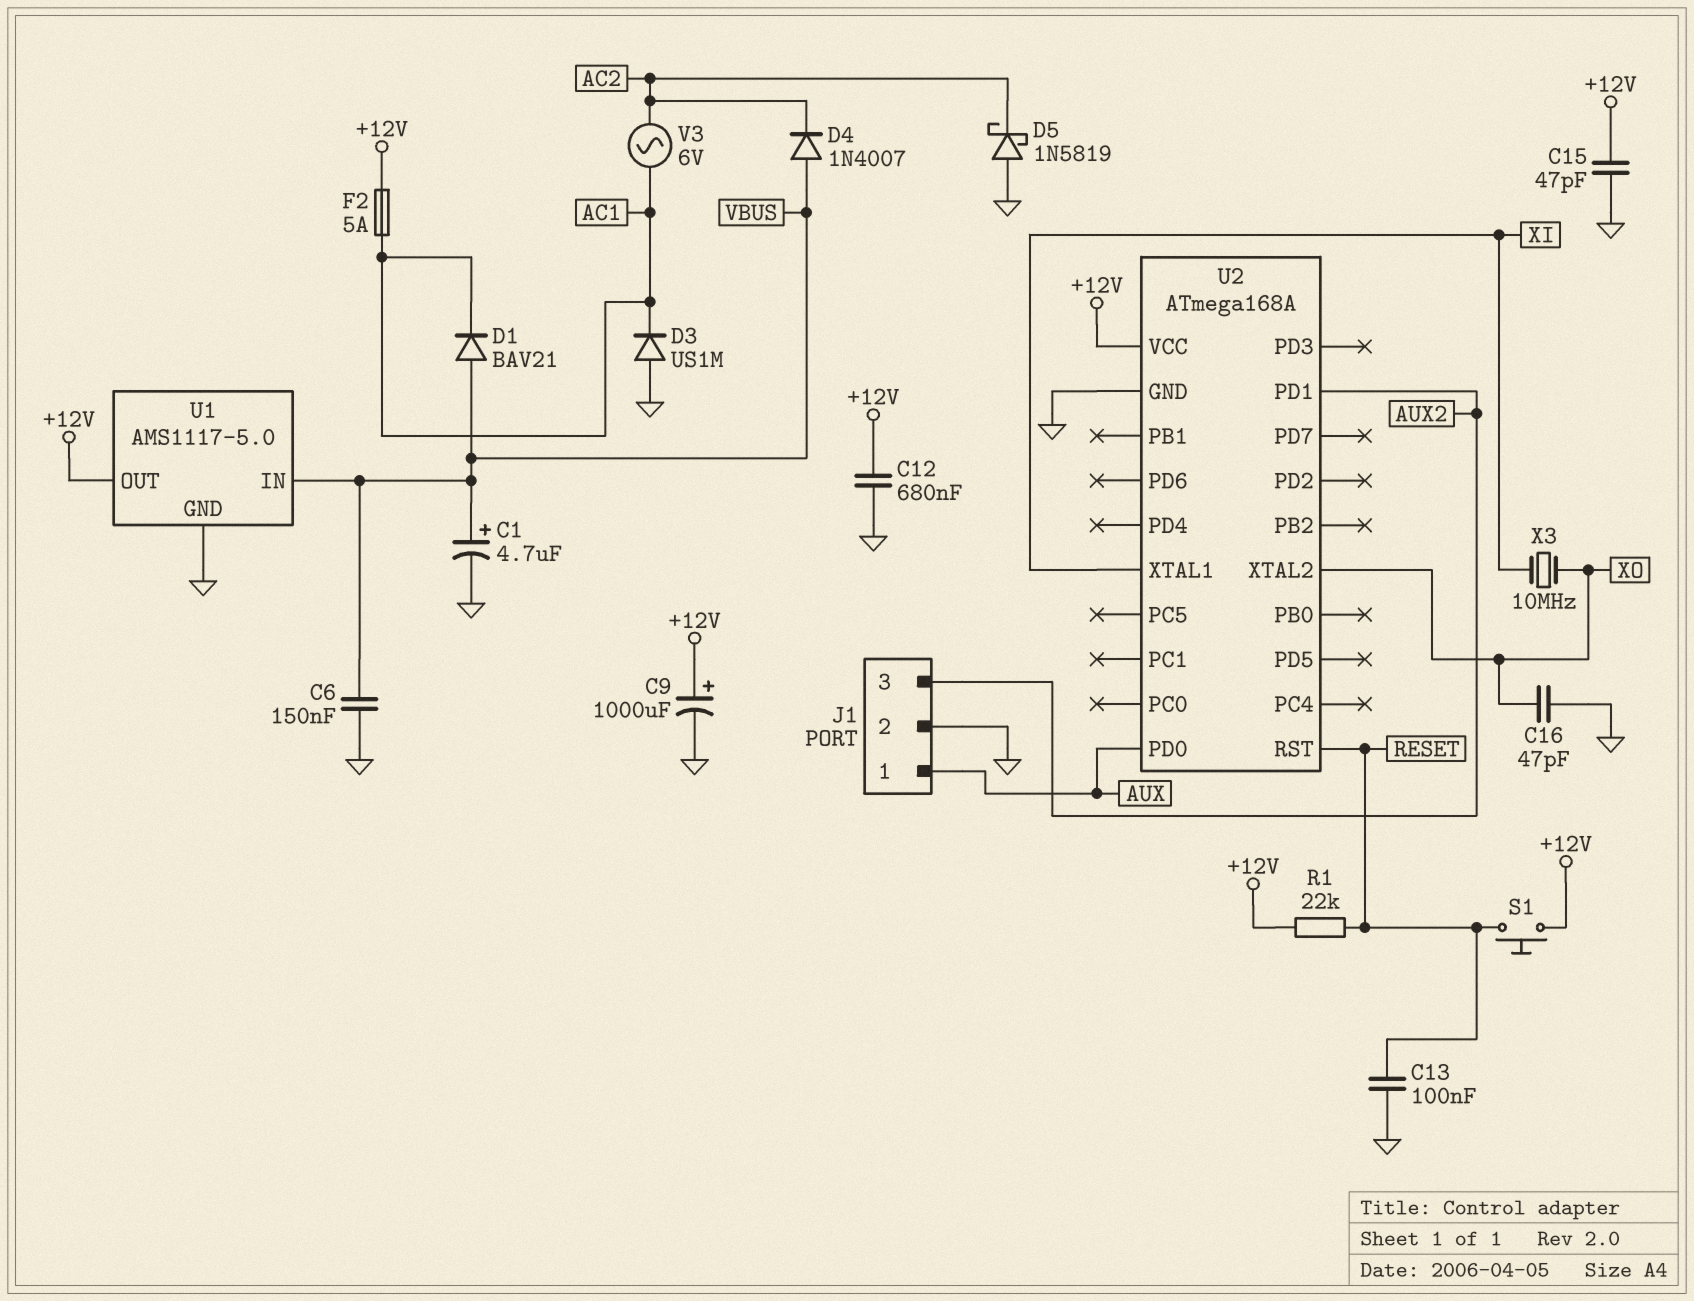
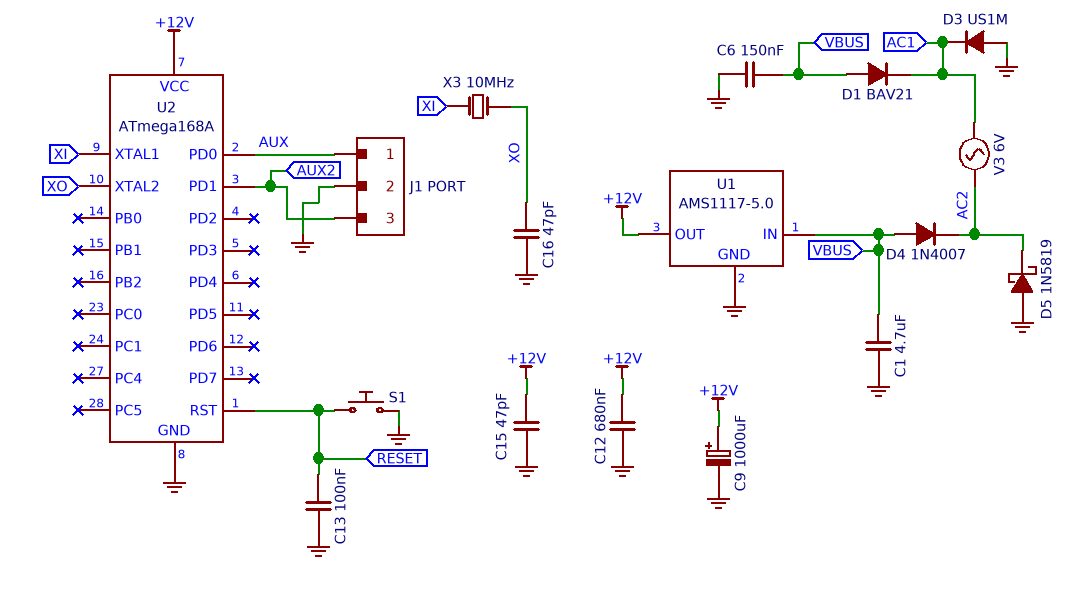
C1: 4.7uF (plus VBUS, minus GND) -> 4.7uF (GND, VBUS)
F2: 5A (+12V, AC1) -> none
R1: 22k (+12V, RESET) -> none
S1: button (+12V, RESET) -> button (GND, RESET)

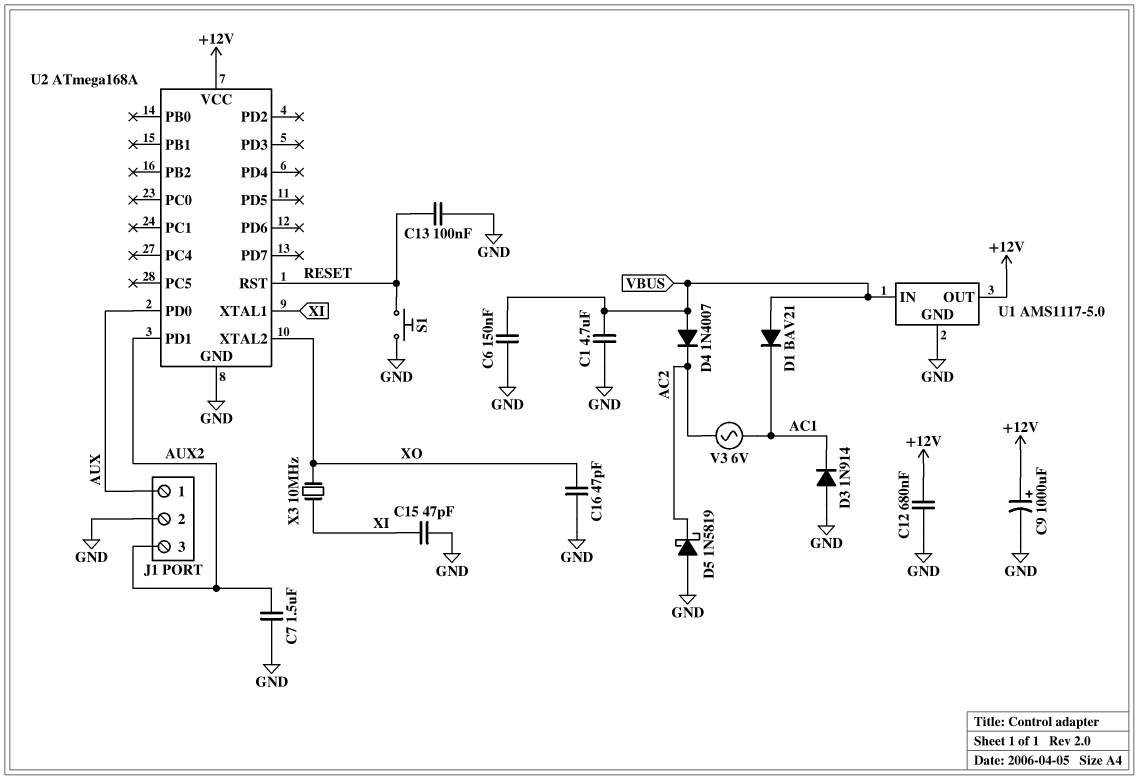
C7: none -> 1.5uF (AUX2, GND)
C15: 47pF (+12V, GND) -> 47pF (GND, XI)
D3: diode US1M (A GND, K AC1) -> diode 1N914 (A GND, K AC1)

